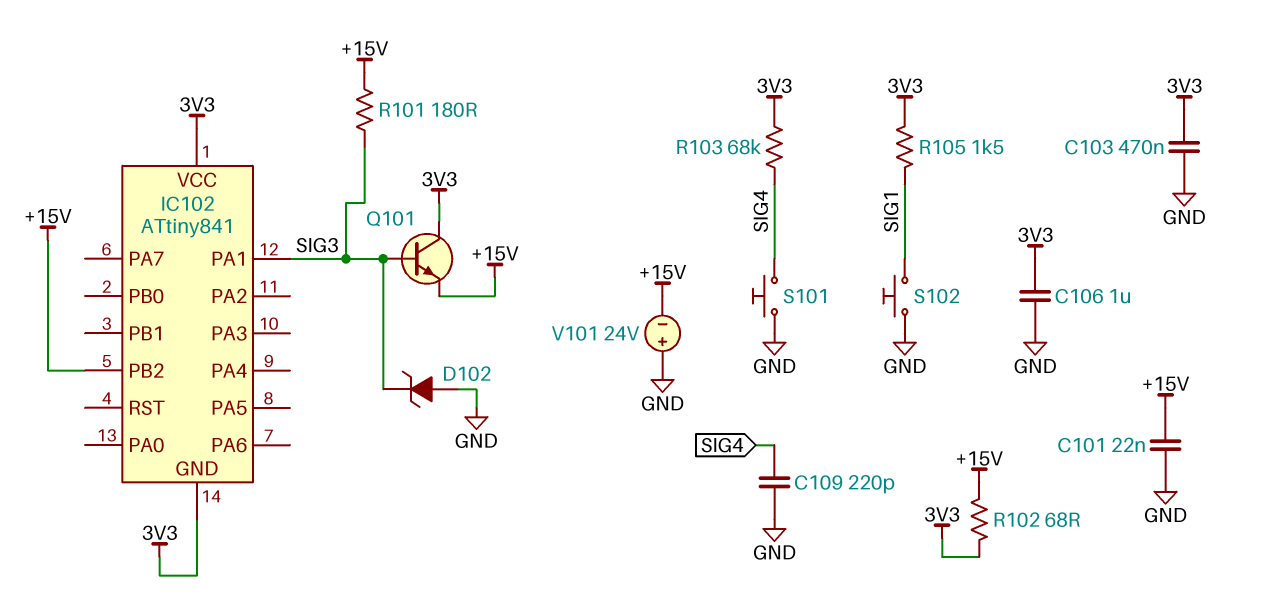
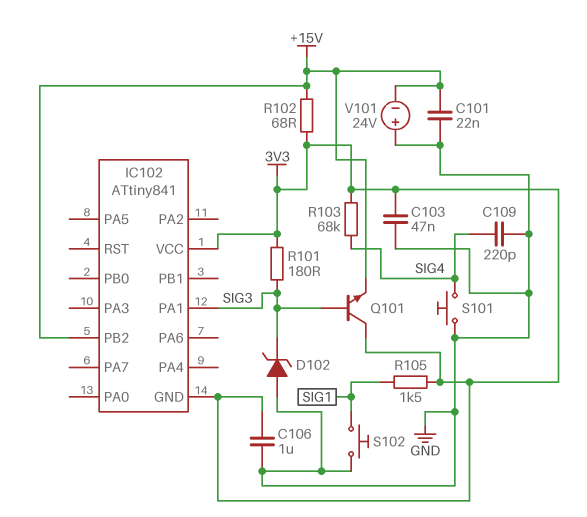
C103: 470nF (3V3, GND) -> 47nF (3V3, GND)
R101: 180 (+15V, SIG3) -> 180 (3V3, SIG3)

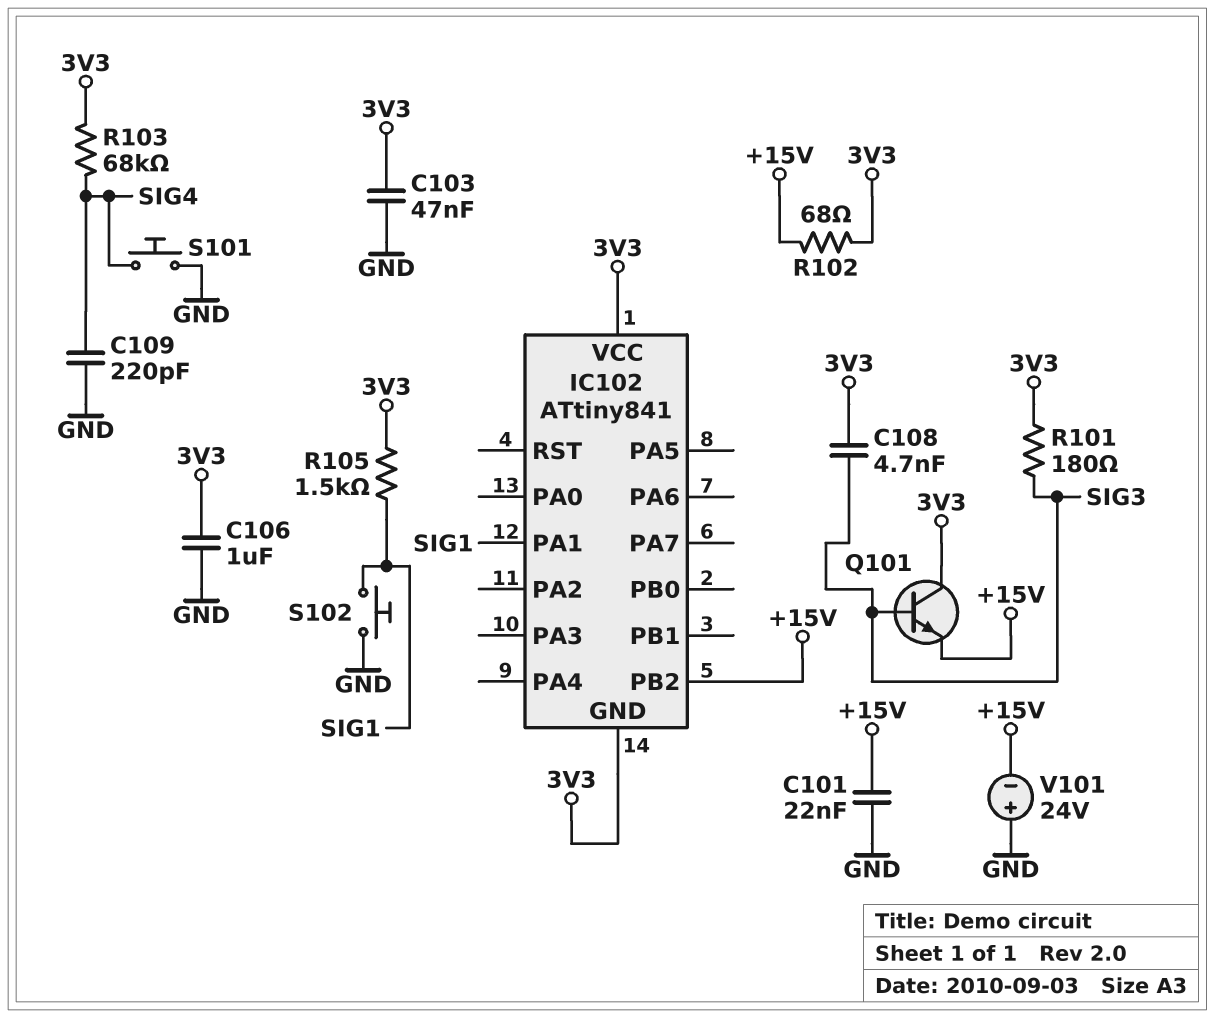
C108: none -> 4.7nF (3V3, SIG3)
D102: zener (A GND, K SIG3) -> none
IC102 pin PA1: SIG3 -> SIG1

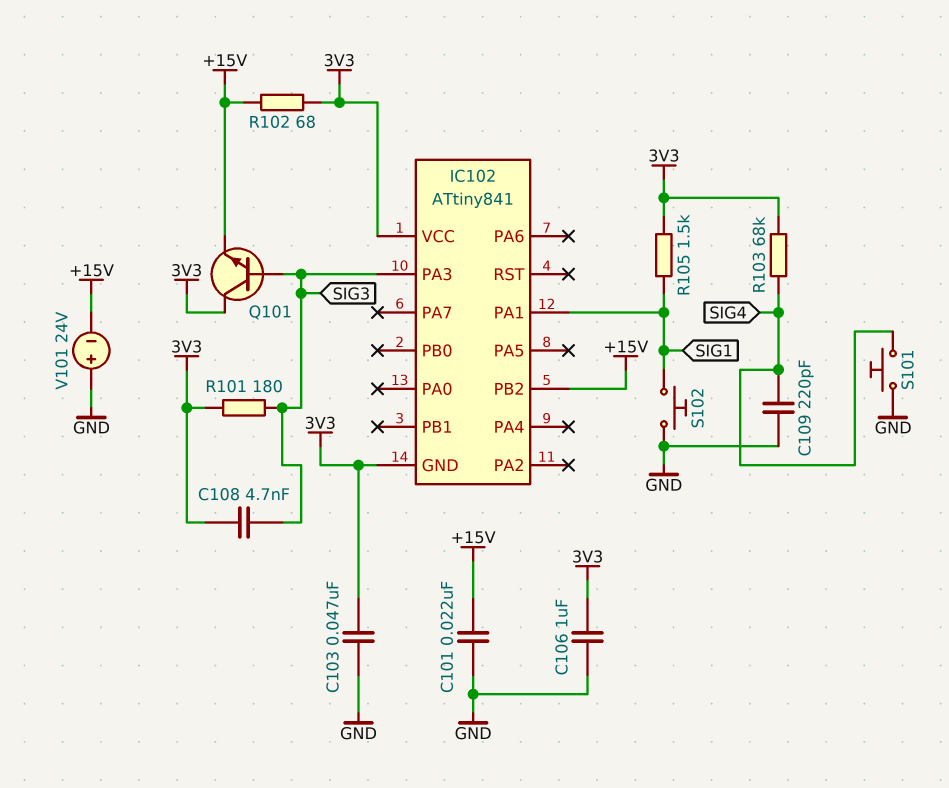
IC102 pin PA3: none -> SIG3

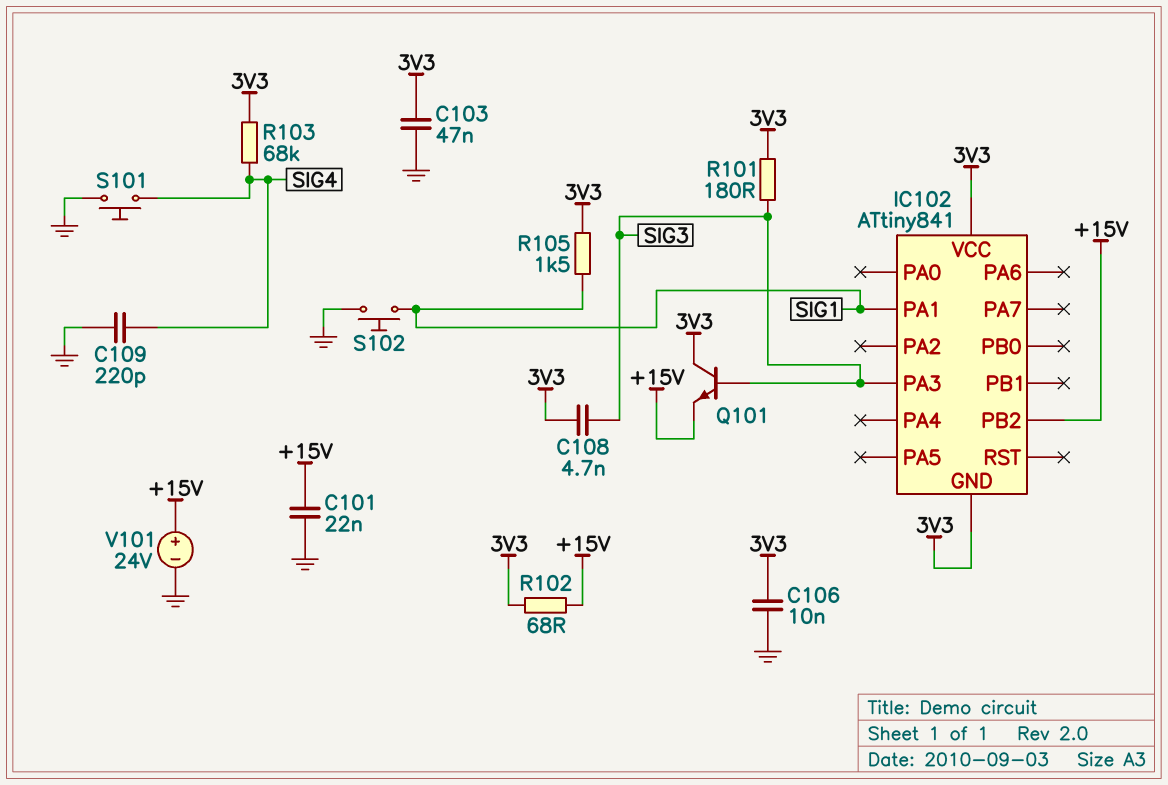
C106: 1uF (3V3, GND) -> 10nF (3V3, GND)
V101: 24V (plus GND, minus +15V) -> 24V (plus +15V, minus GND)

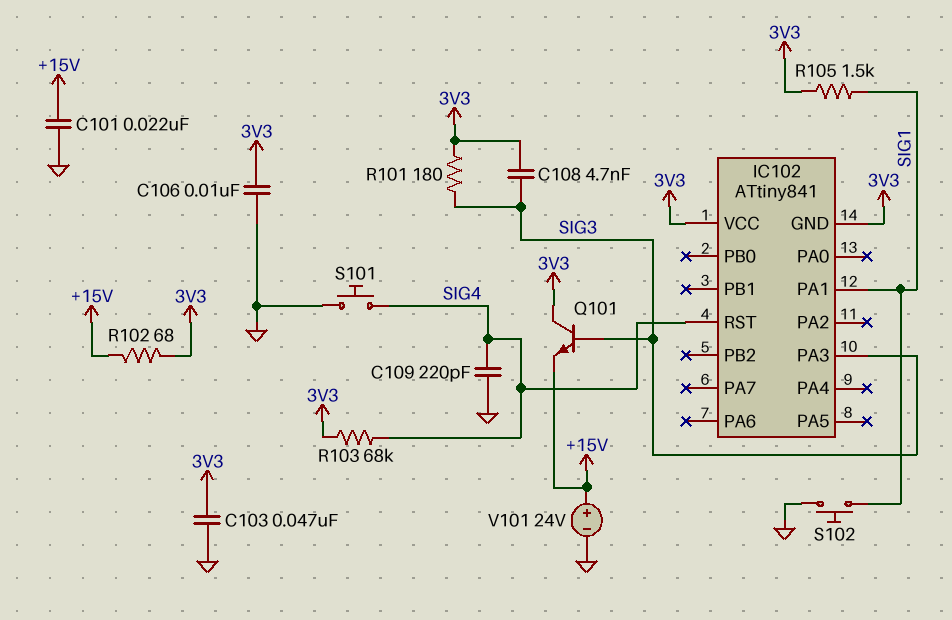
IC102 pin PB2: +15V -> none
IC102 pin RST: none -> SIG4

